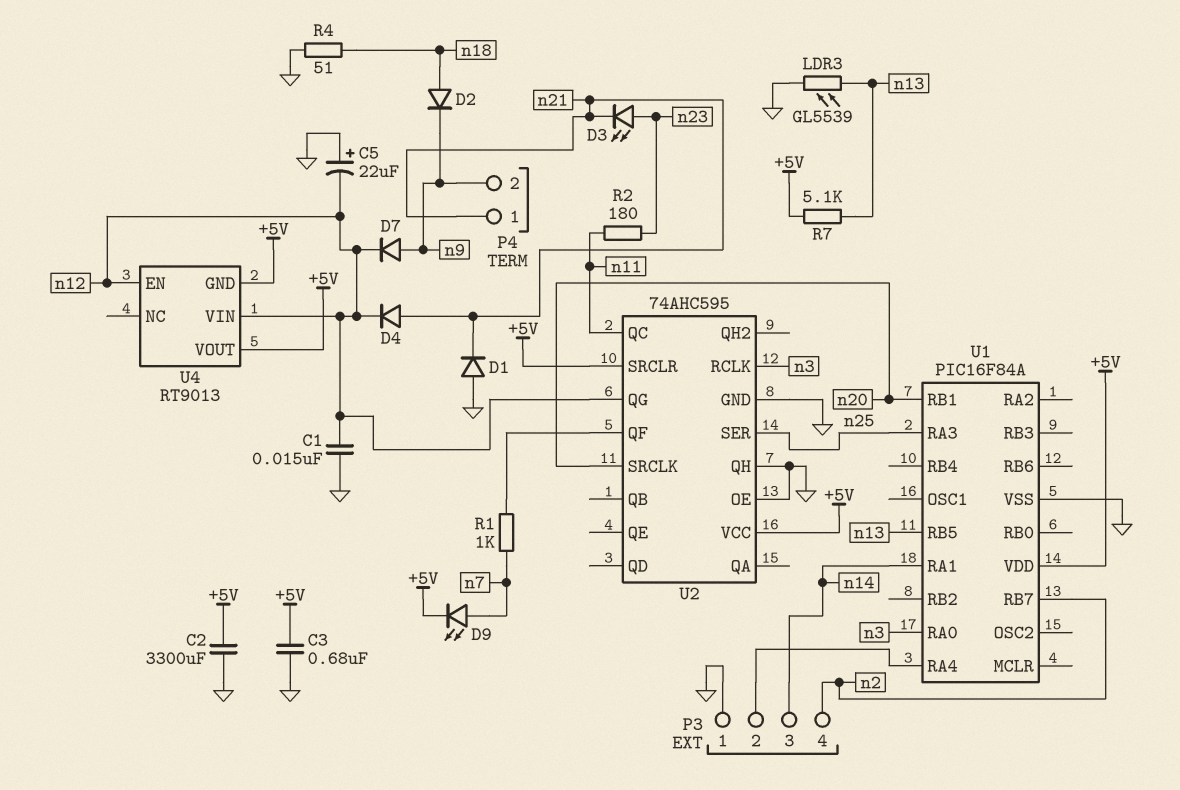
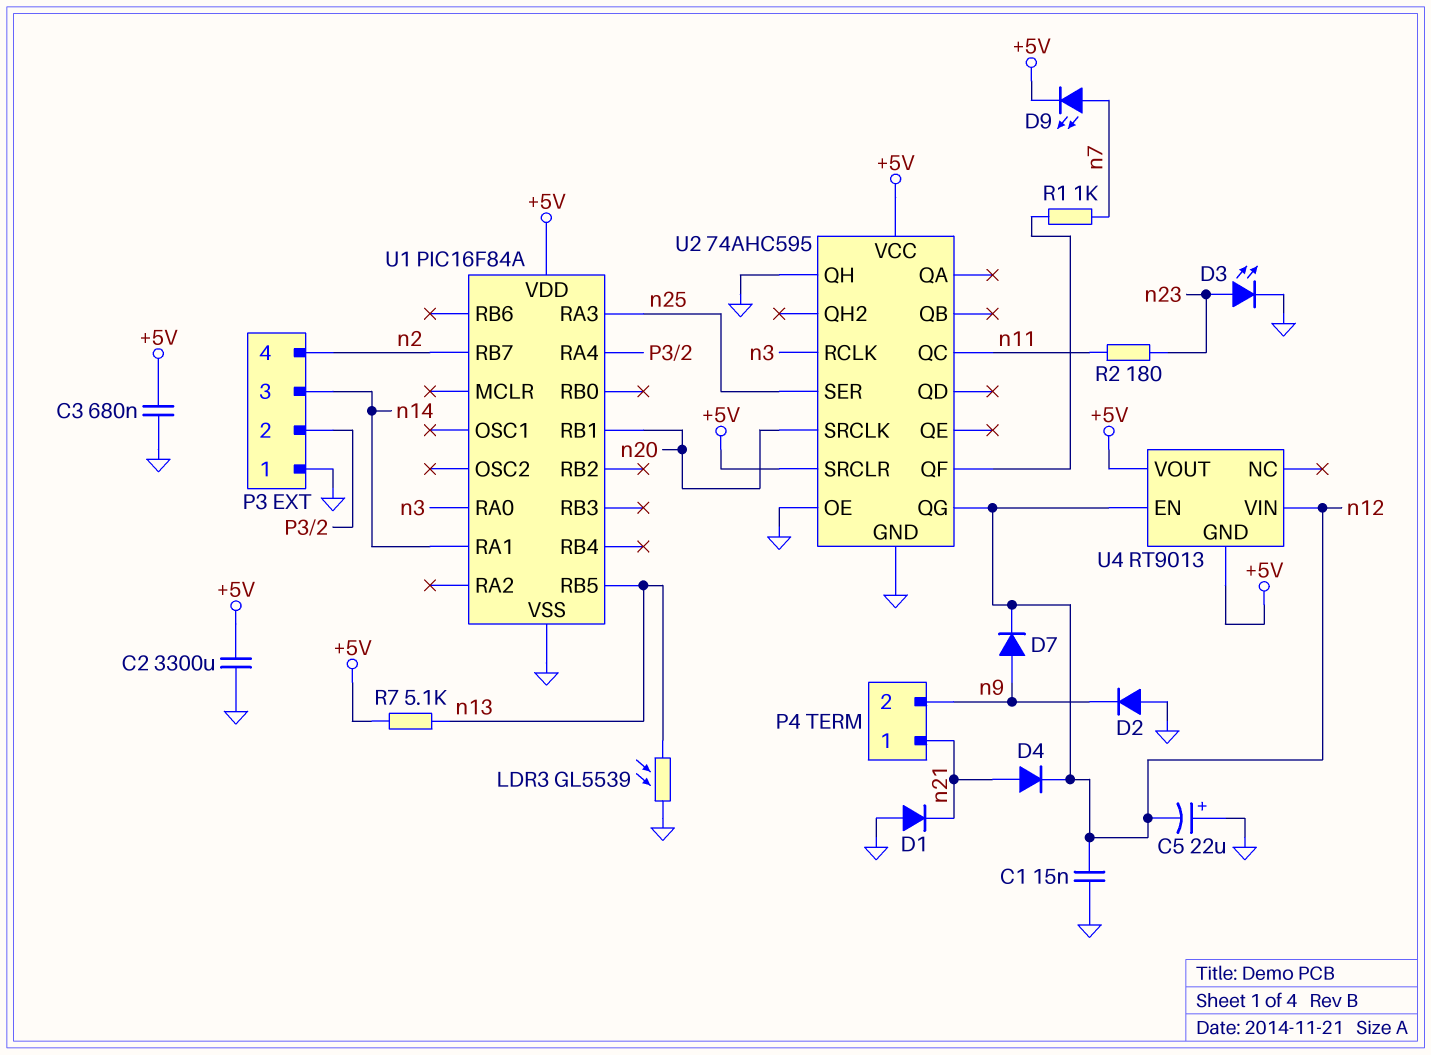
D2: diode (A n18, K n9) -> diode (A GND, K n9)
D3: LED (A n23, K n21) -> LED (A n23, K GND)
R4: 51 (GND, n18) -> none

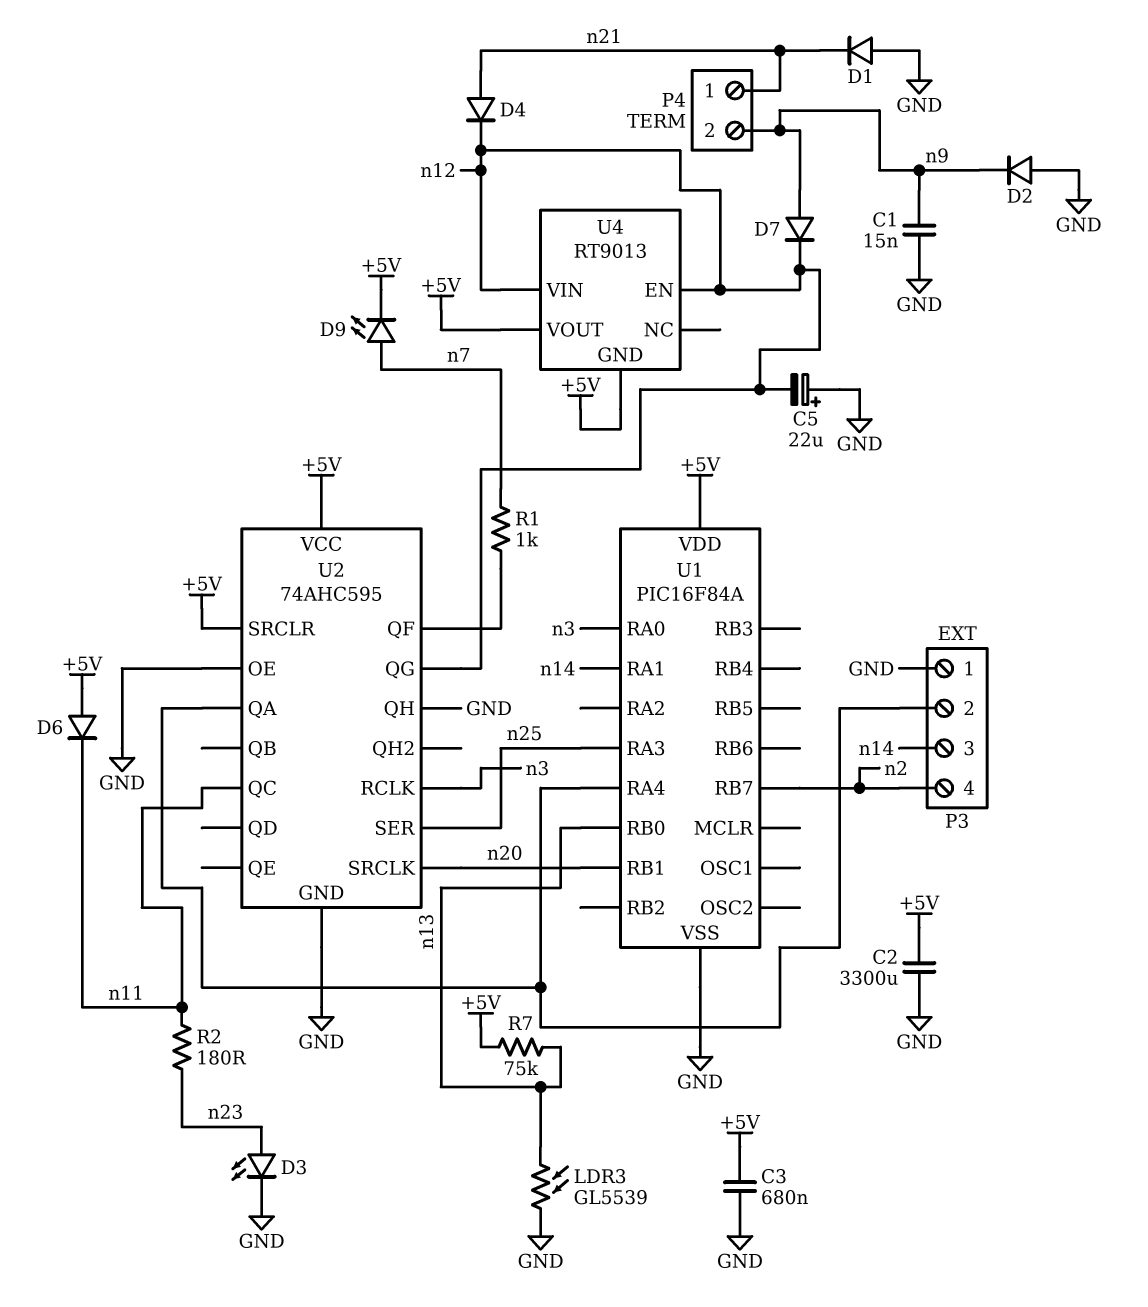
C1: 15nF (GND, n12) -> 15nF (GND, n9)
D6: none -> diode (A +5V, K n11)
R7: 5.1k (+5V, n13) -> 75k (+5V, n13)
U1 pin RB0: none -> n13
U1 pin RB5: n13 -> none
U2 pin QA: none -> P3/2

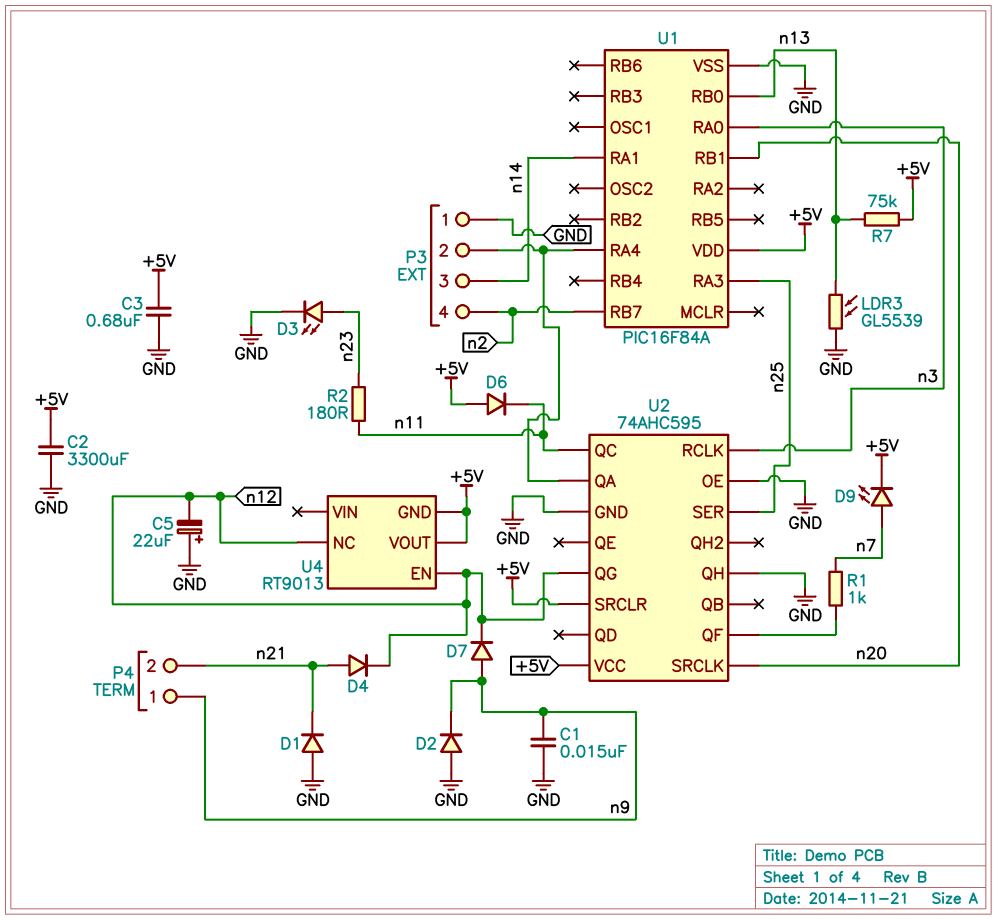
P4 pin 1: n21 -> n9
P4 pin 2: n9 -> n21
U4 pin NC: none -> n12
U4 pin VIN: n12 -> none

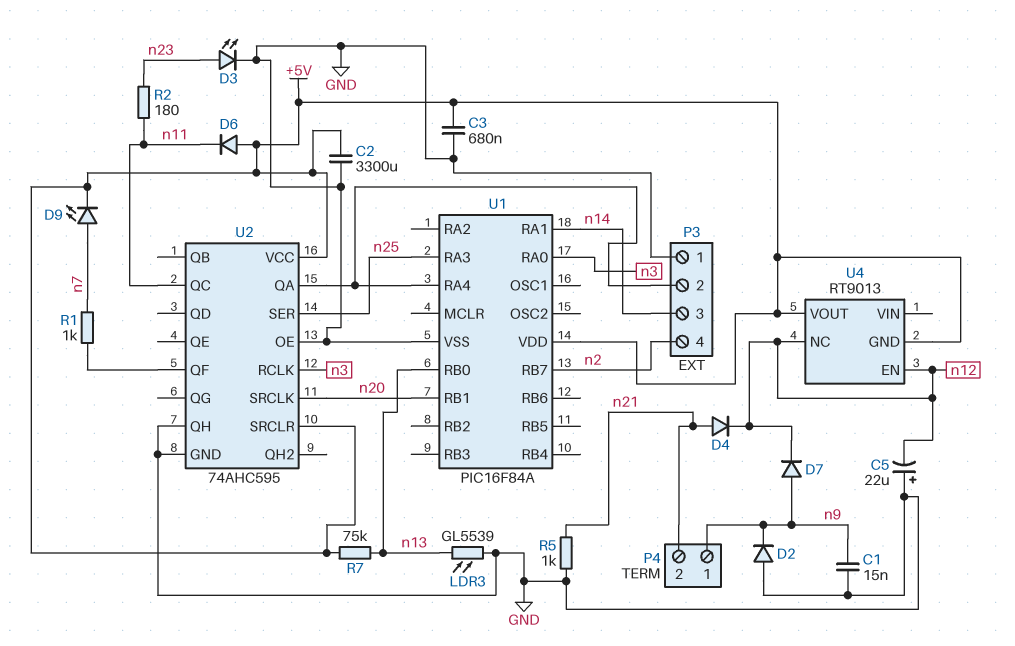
D1: diode (A GND, K n21) -> none
R5: none -> 1k (GND, n21)
U2 pin QG: n12 -> none

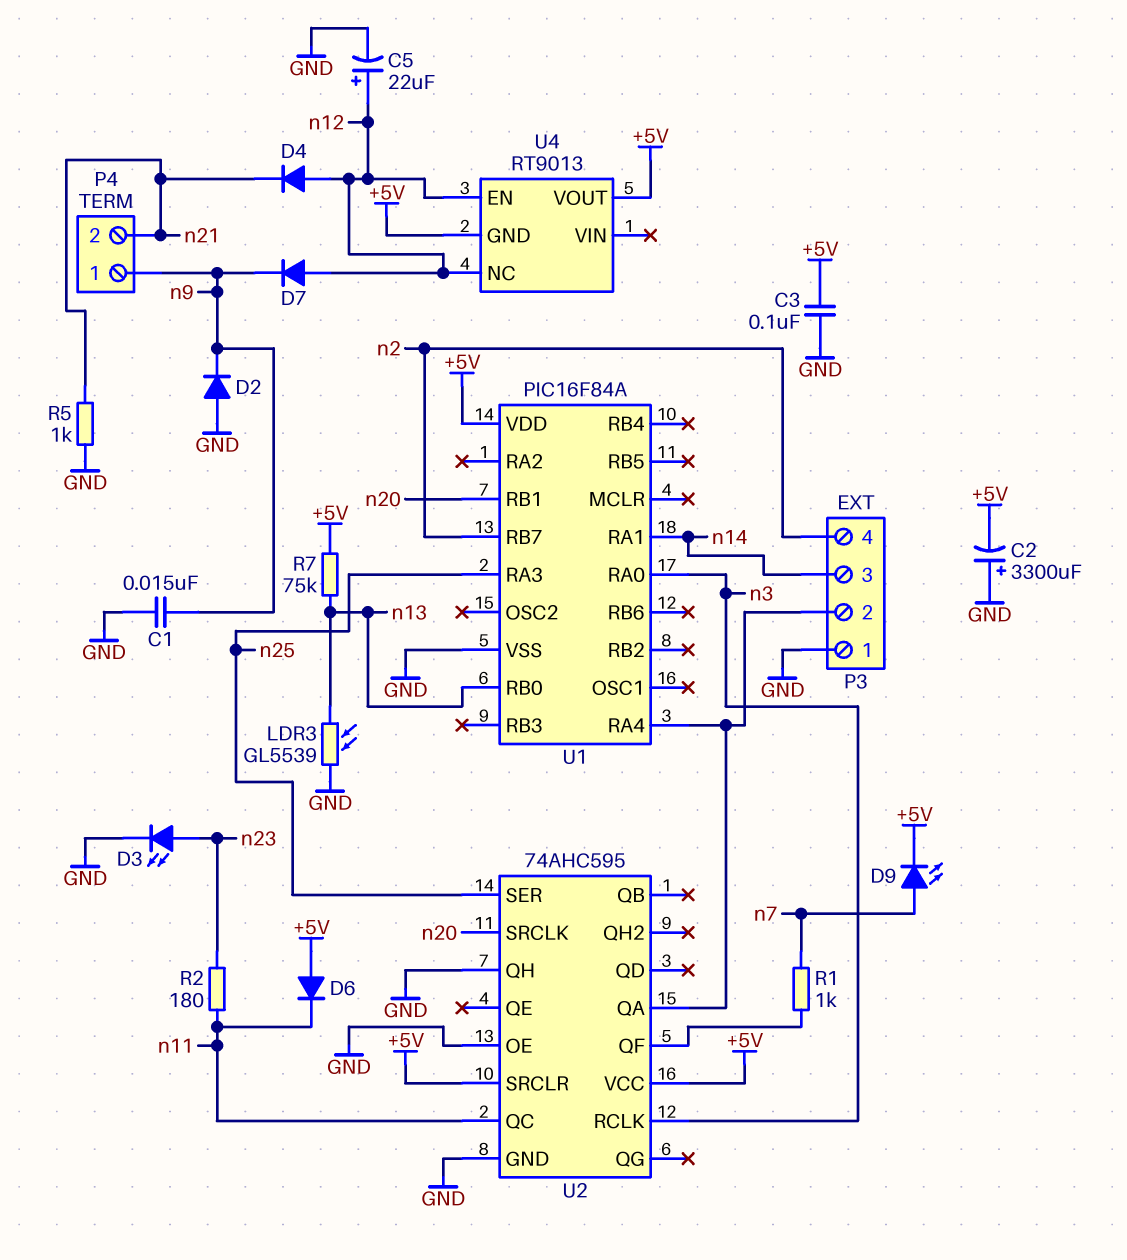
C2: 3300uF (+5V, GND) -> 3300uF (plus GND, minus +5V)
C3: 680nF (+5V, GND) -> 100nF (+5V, GND)
C5: 22uF (plus GND, minus n12) -> 22uF (plus n12, minus GND)
D4: diode (A n21, K n12) -> diode (A n12, K n21)
D7: diode (A n9, K n12) -> diode (A n12, K n9)

